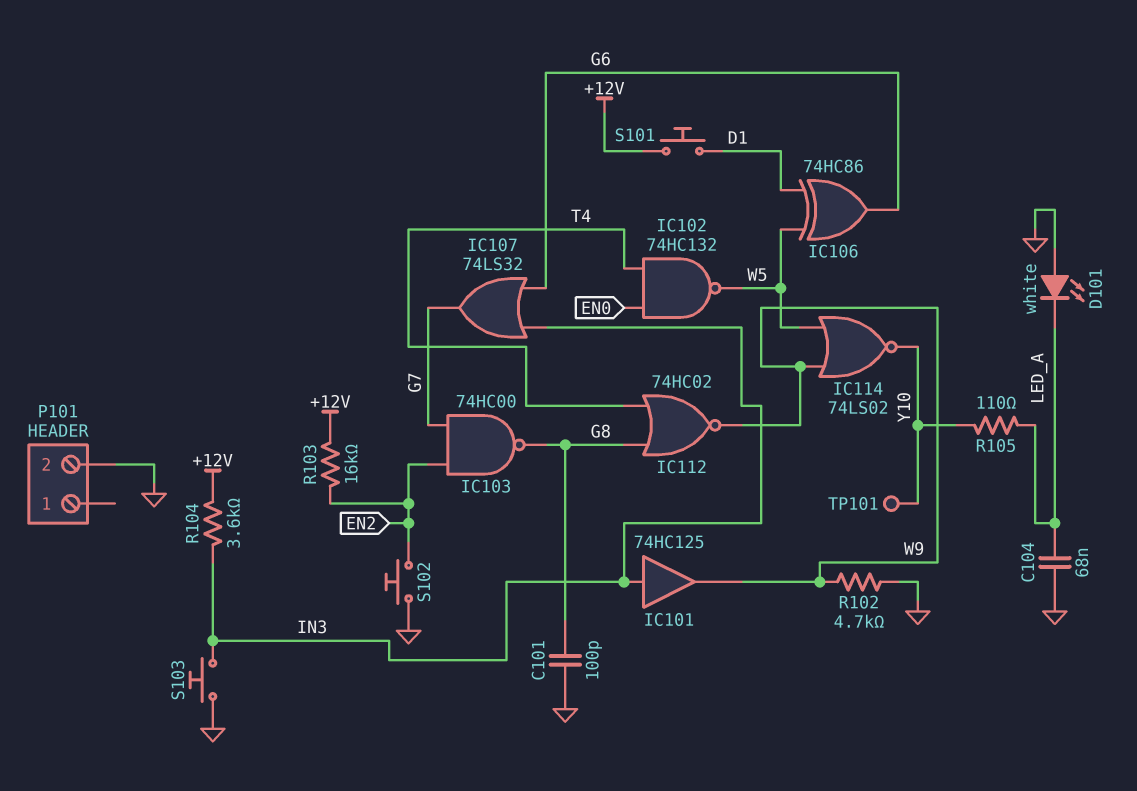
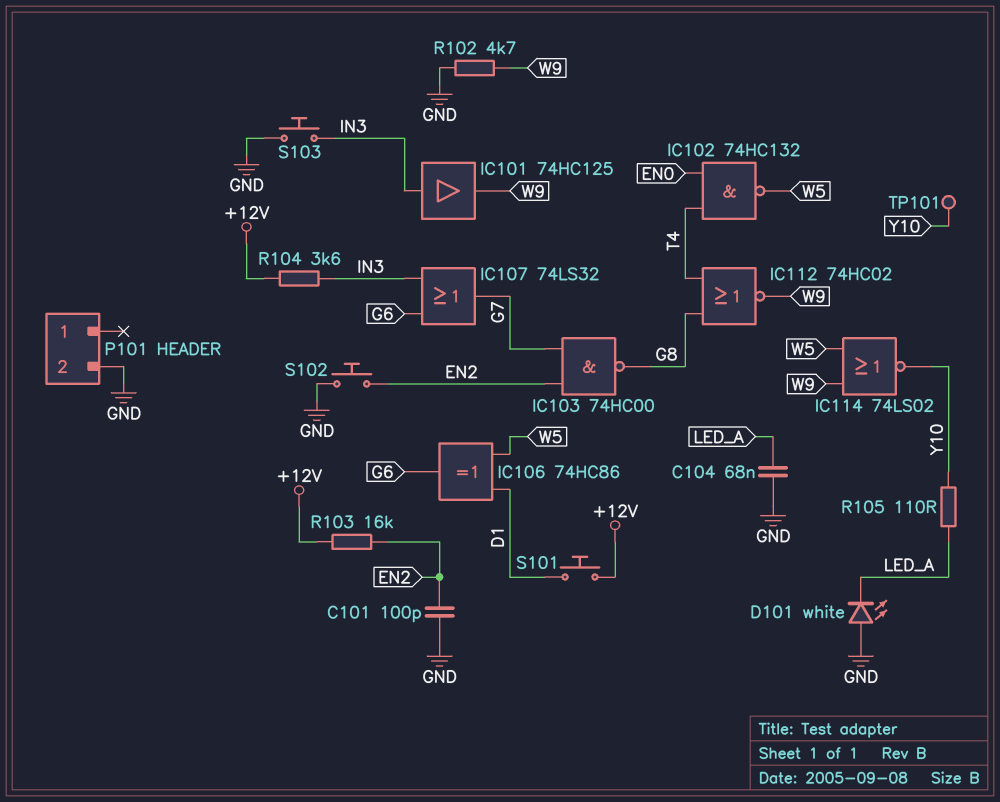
C101: 100pF (G8, GND) -> 100pF (EN2, GND)

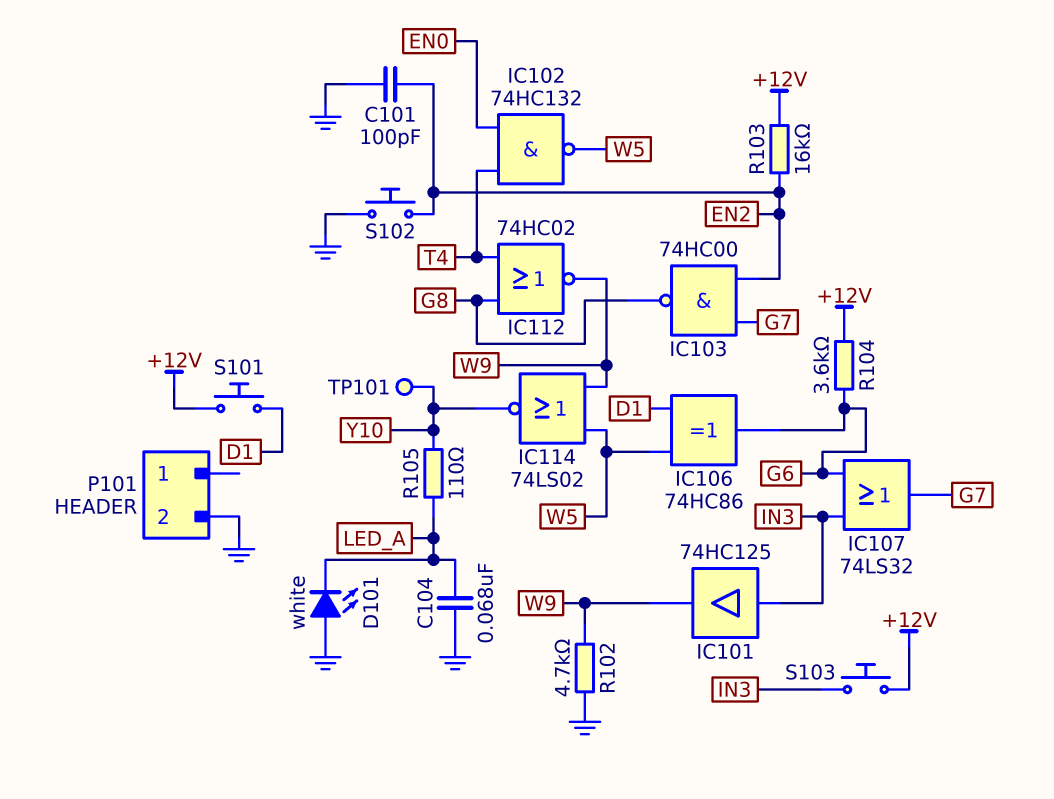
R104: 3.6k (+12V, IN3) -> 3.6k (+12V, G6)
S103: button (GND, IN3) -> button (+12V, IN3)

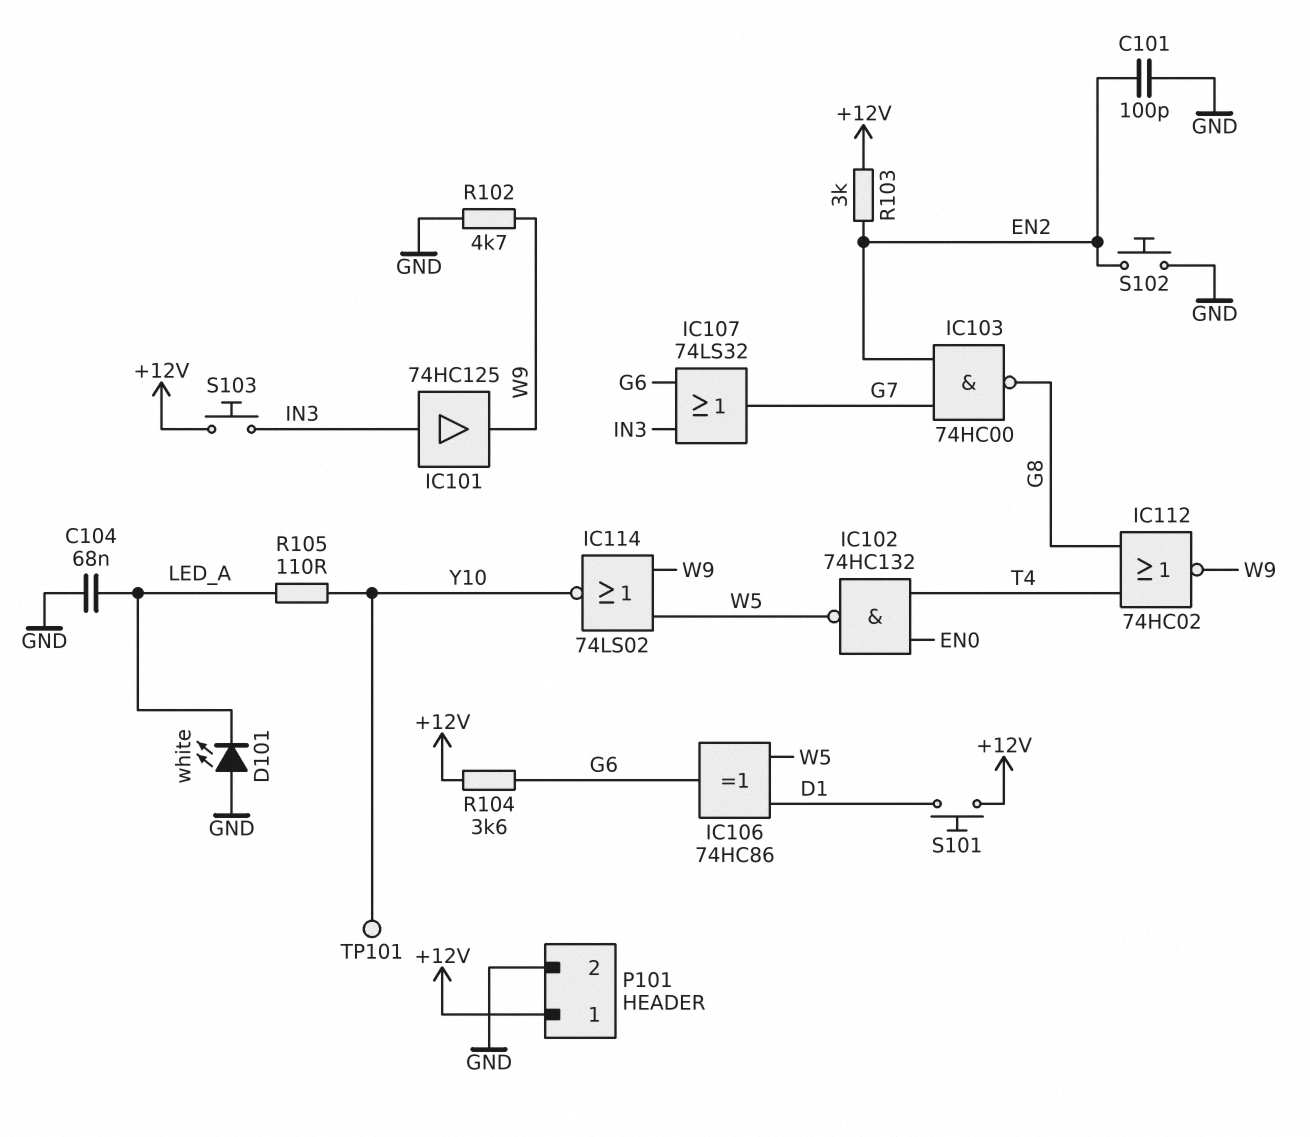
P101 pin 1: none -> +12V
R103: 16k (+12V, EN2) -> 3k (+12V, EN2)

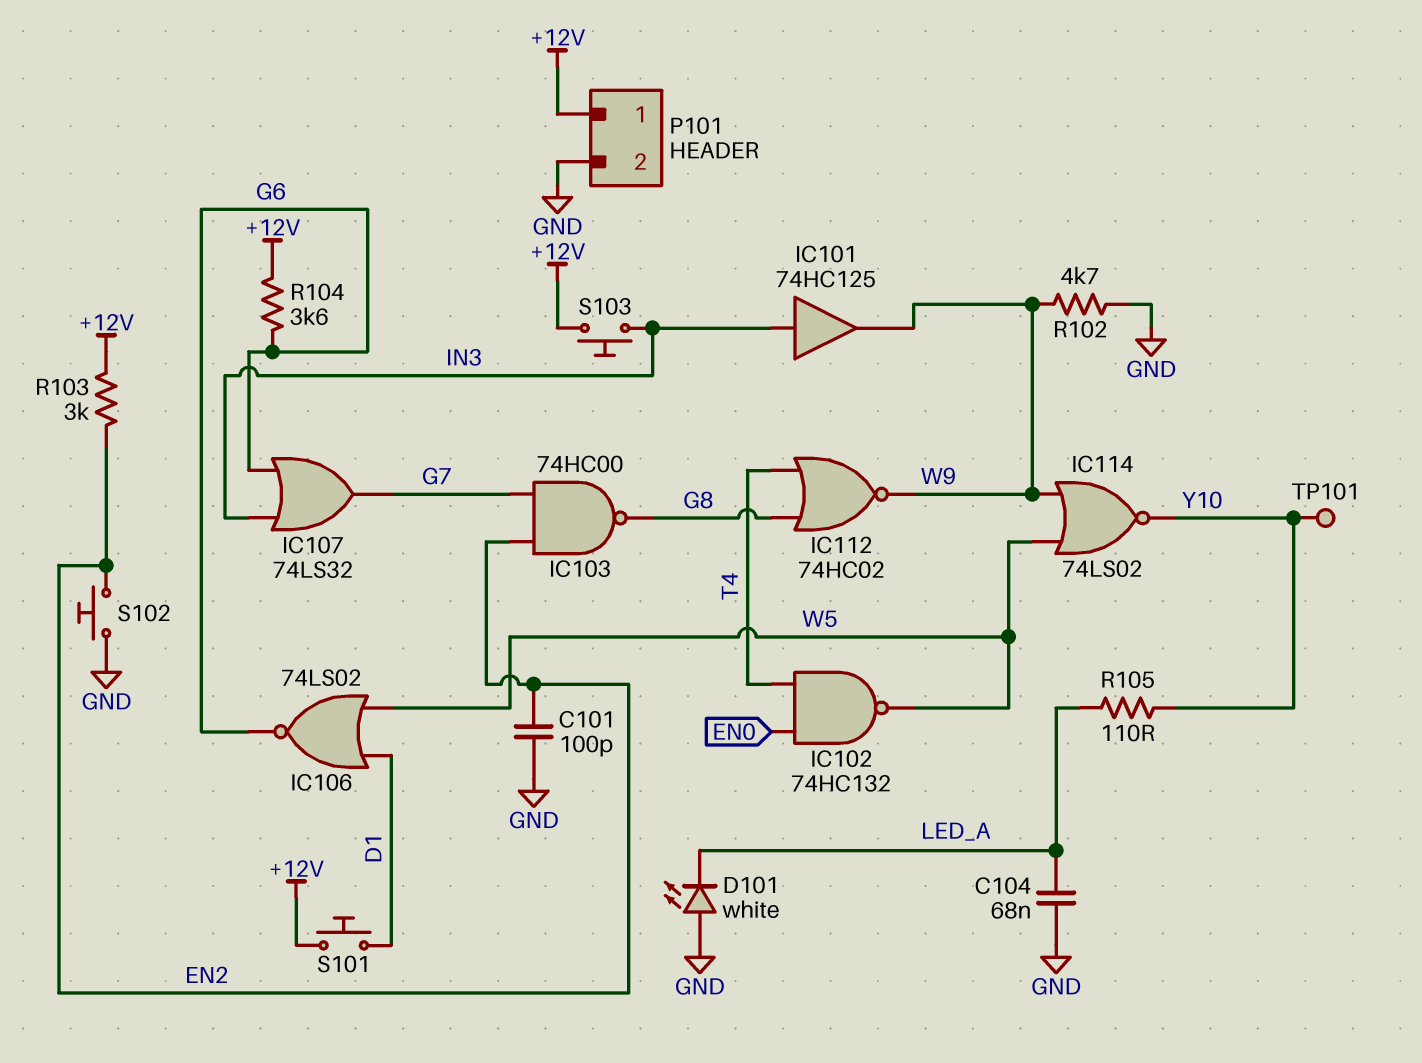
IC106: XOR 74HC86 (in D1, in W5, out G6) -> NOR 74LS02 (in D1, in W5, out G6)

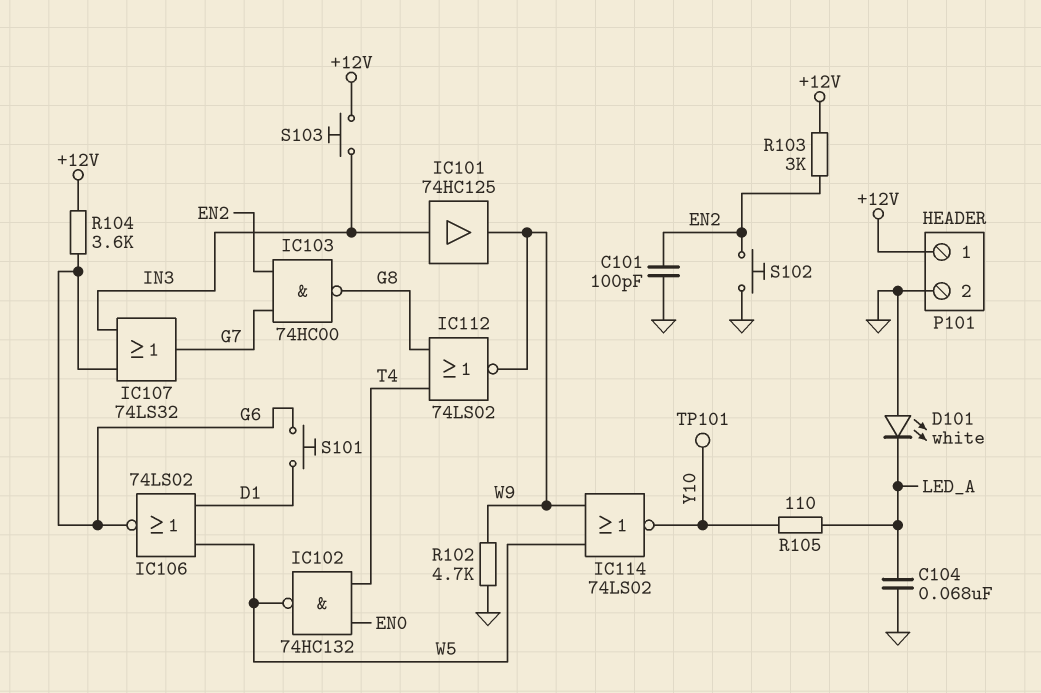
IC112: NOR 74HC02 (in G8, in T4, out W9) -> NOR 74LS02 (in G8, in T4, out W9)
S101: button (+12V, D1) -> button (D1, G6)

